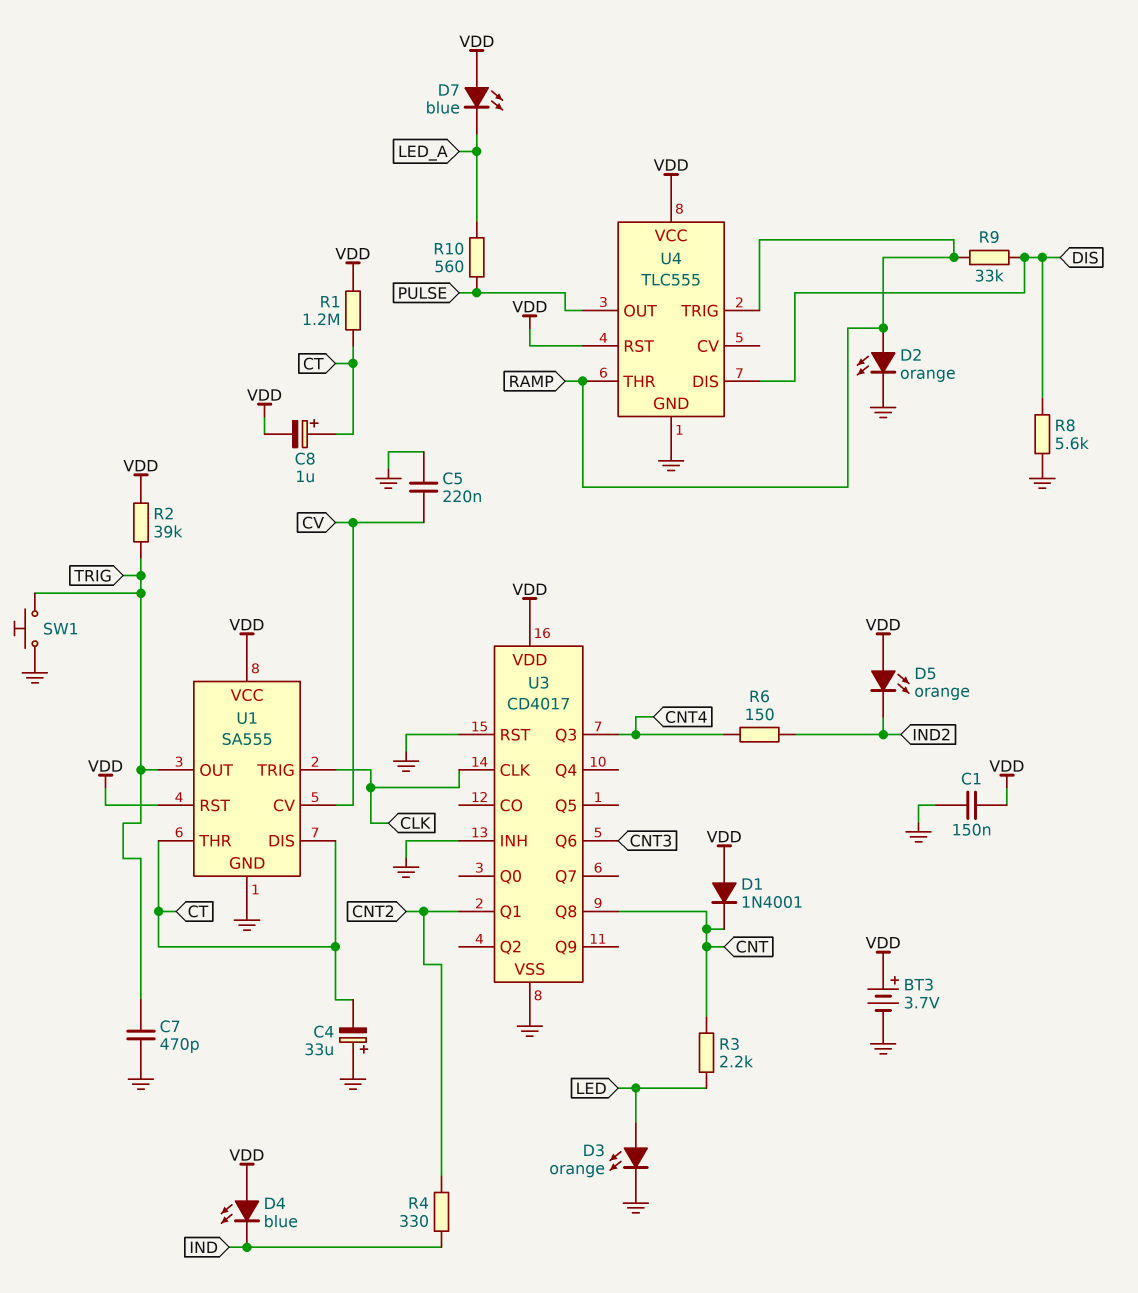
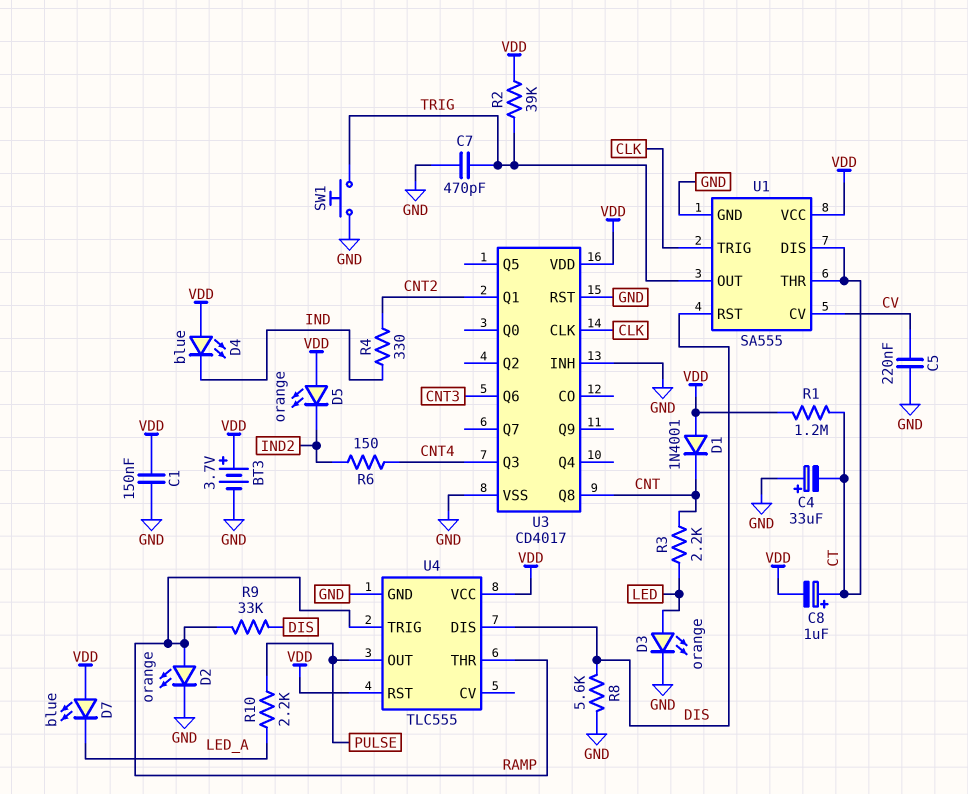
R10: 560 (LED_A, PULSE) -> 2.2k (LED_A, PULSE)
U1 pin RST: VDD -> DIS

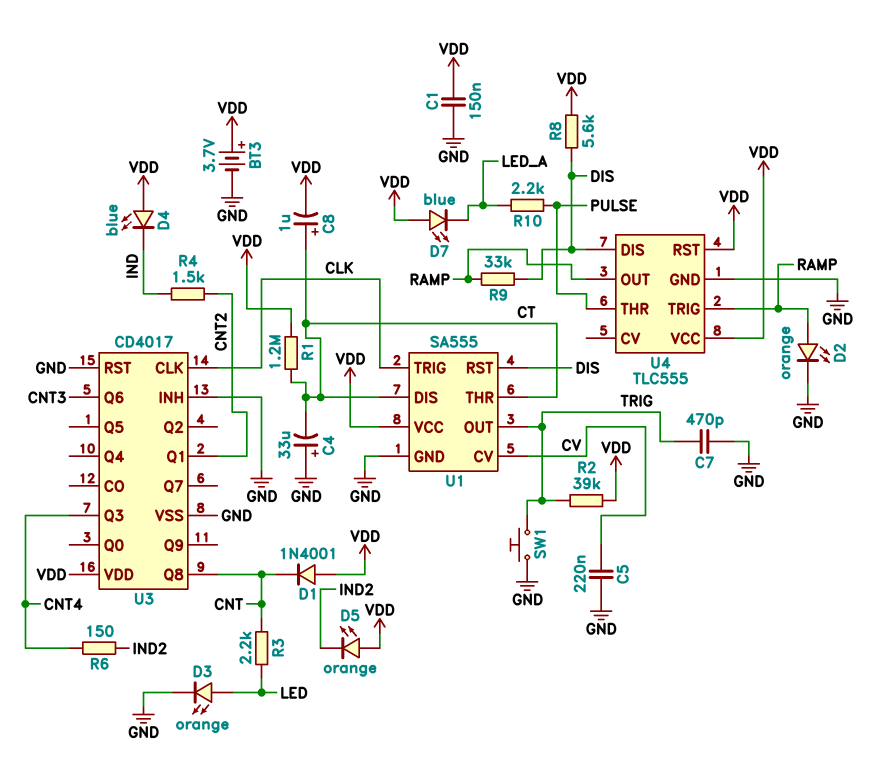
R4: 330 (CNT2, IND) -> 1.5k (CNT2, IND)
R8: 5.6k (DIS, GND) -> 5.6k (DIS, VDD)
U4 pin OUT: PULSE -> RAMP
U4 pin THR: RAMP -> PULSE

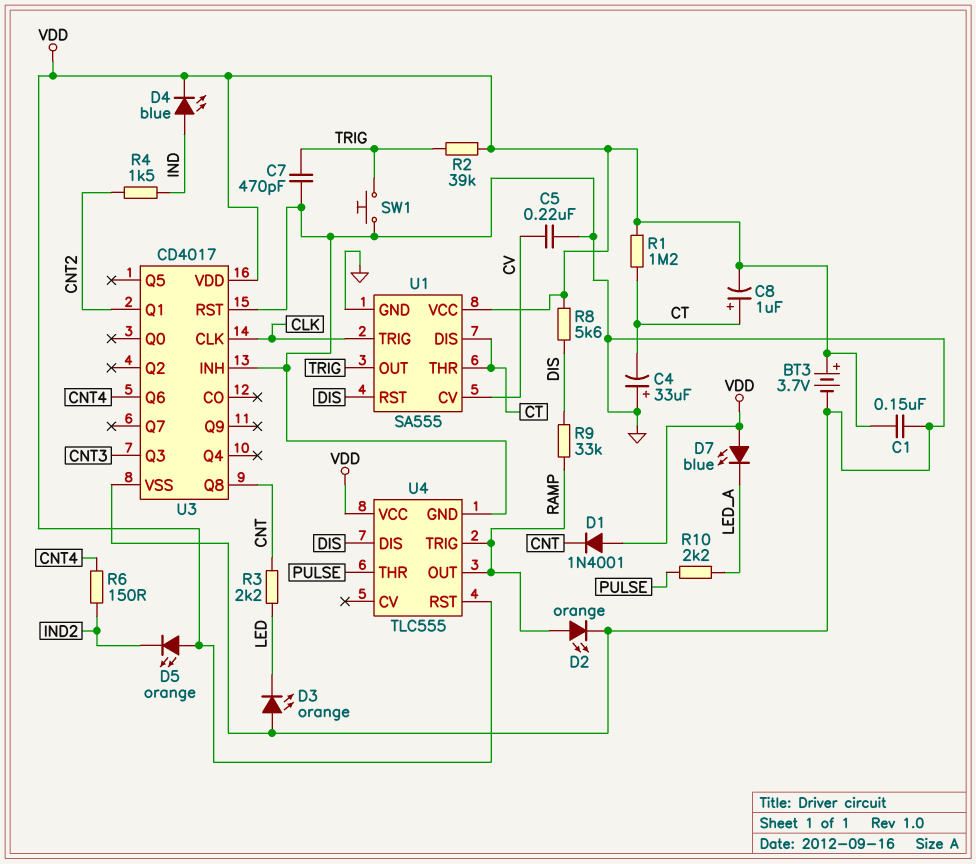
D3: LED orange (A LED, K GND) -> LED orange (A GND, K LED)
D4: LED blue (A VDD, K IND) -> LED blue (A IND, K VDD)
U3 pin Q3: CNT4 -> CNT3
U3 pin Q6: CNT3 -> CNT4

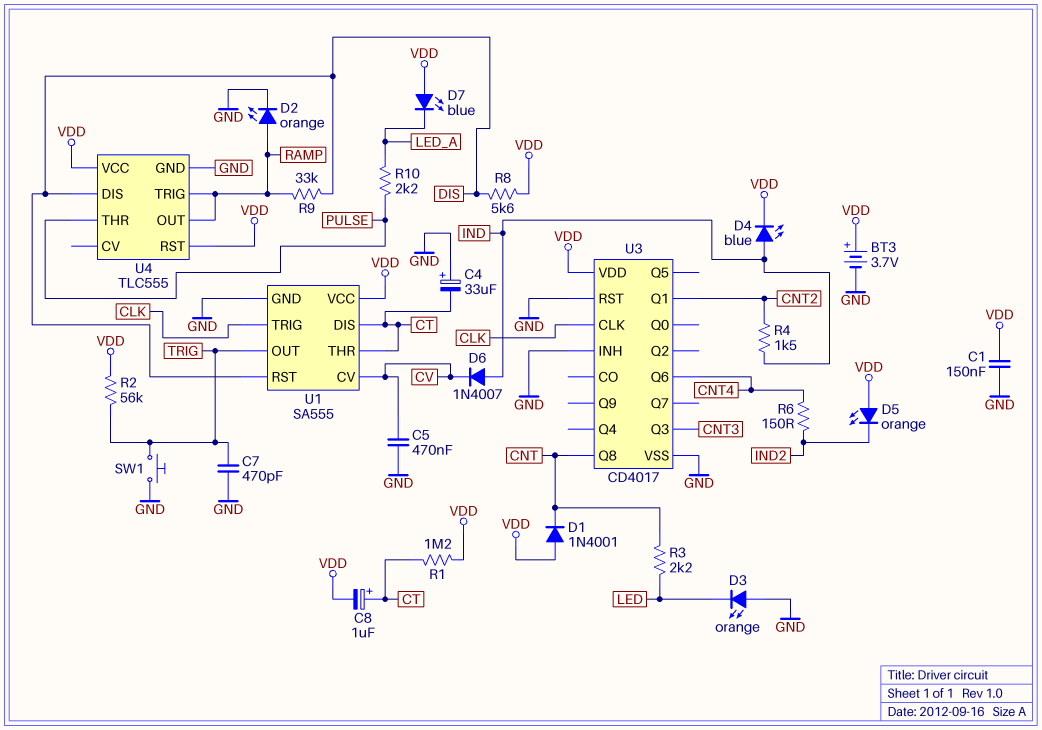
C5: 220nF (CV, GND) -> 470nF (CV, GND)
D6: none -> diode 1N4007 (A IND, K CV)
R2: 39k (TRIG, VDD) -> 56k (TRIG, VDD)

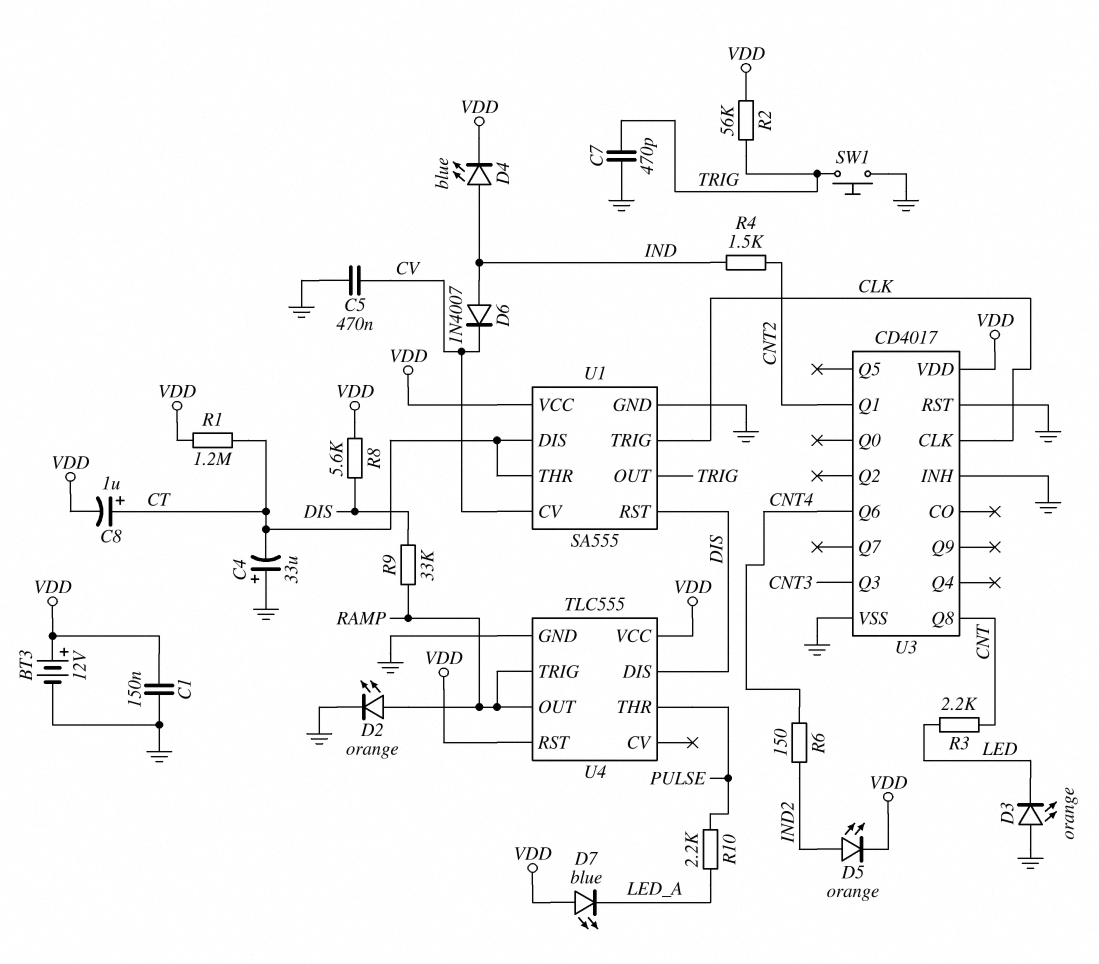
BT3: 3.7V (plus VDD, minus GND) -> 12V (plus VDD, minus GND)
D1: diode 1N4001 (A VDD, K CNT) -> none
D5: LED orange (A VDD, K IND2) -> LED orange (A IND2, K VDD)

